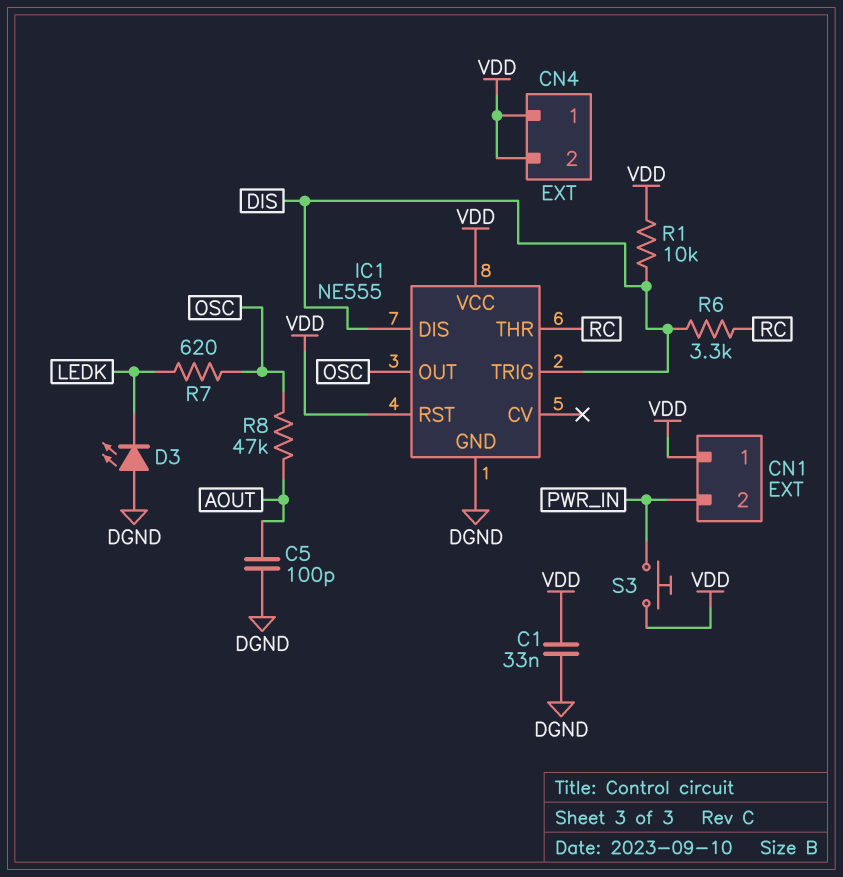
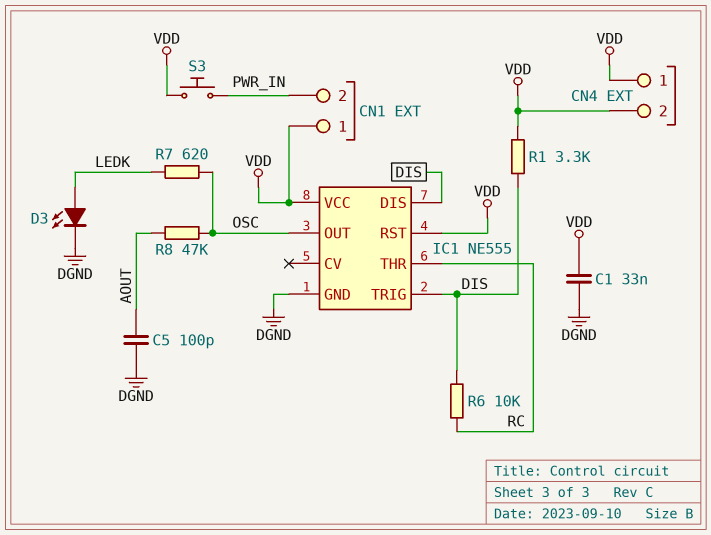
D3: LED (A DGND, K LEDK) -> LED (A LEDK, K DGND)
R1: 10k (DIS, VDD) -> 3.3k (DIS, VDD)
R6: 3.3k (DIS, RC) -> 10k (DIS, RC)

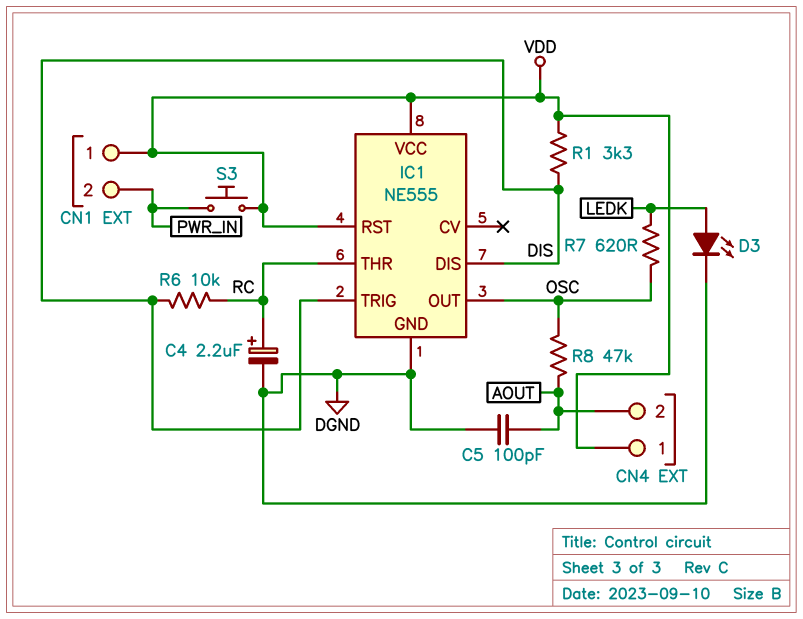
C1: 33nF (DGND, VDD) -> none
C4: none -> 2.2uF (plus RC, minus DGND)
CN4 pin 2: VDD -> AOUT

